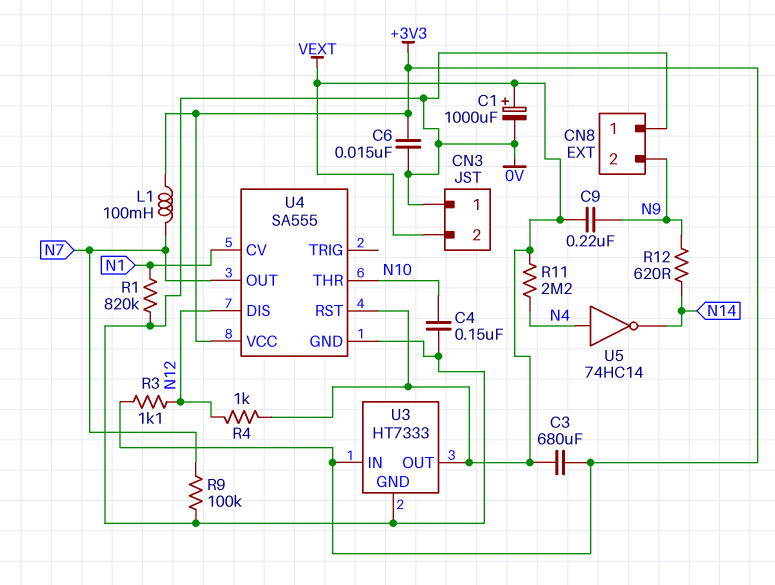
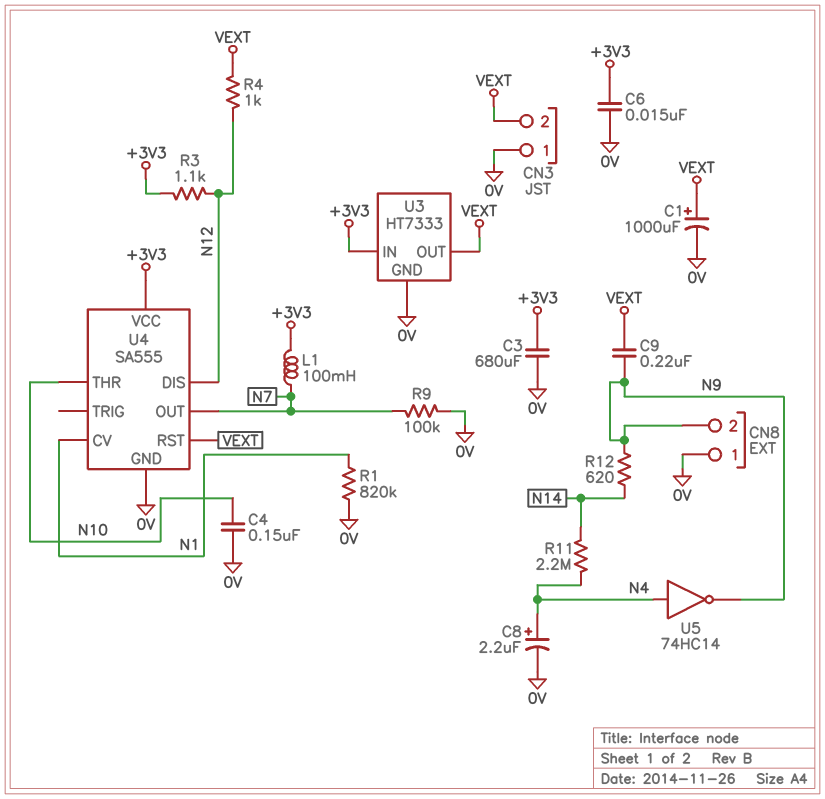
C3: 680uF (+3V3, VEXT) -> 680uF (+3V3, 0V)
C8: none -> 2.2uF (plus N4, minus 0V)
R11: 2.2M (N4, VEXT) -> 2.2M (N4, N14)
U5: NOT 74HC14 (in N4, out N14) -> NOT 74HC14 (in N4, out N9)

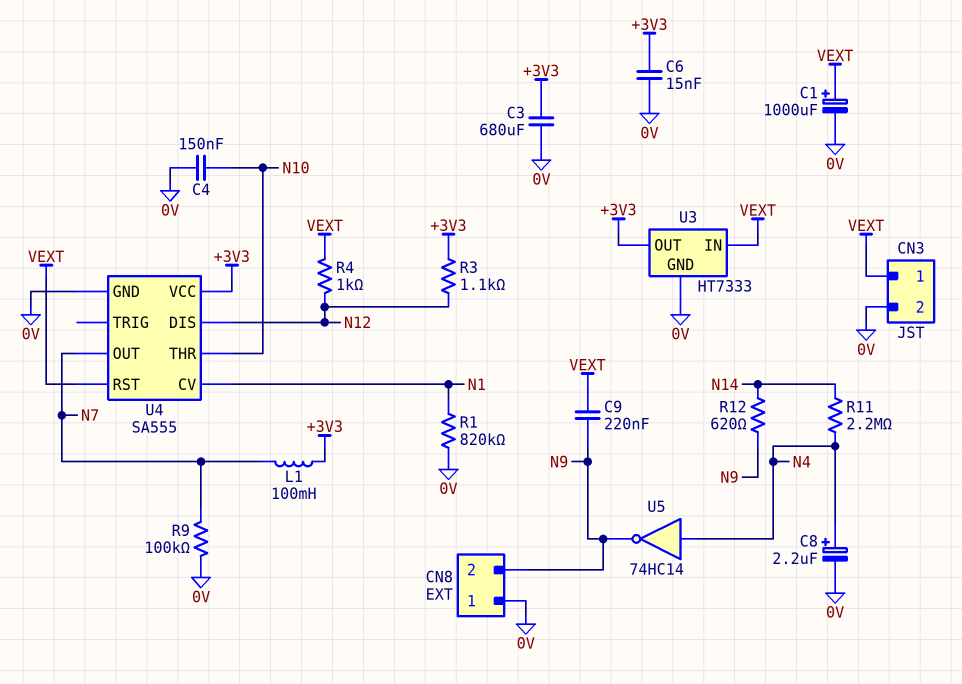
CN3 pin 1: 0V -> VEXT
CN3 pin 2: VEXT -> 0V
U3 pin IN: +3V3 -> VEXT
U3 pin OUT: VEXT -> +3V3

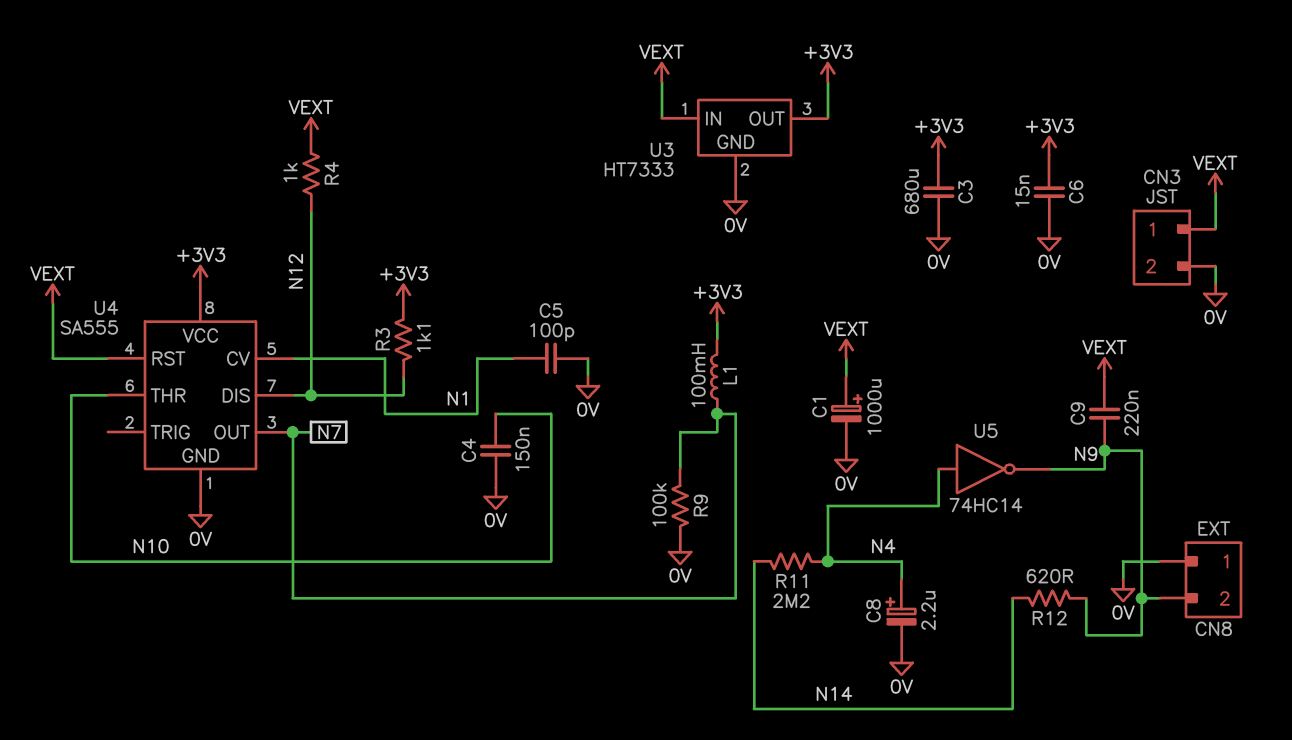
C5: none -> 100pF (0V, N1)
R1: 820k (0V, N1) -> none

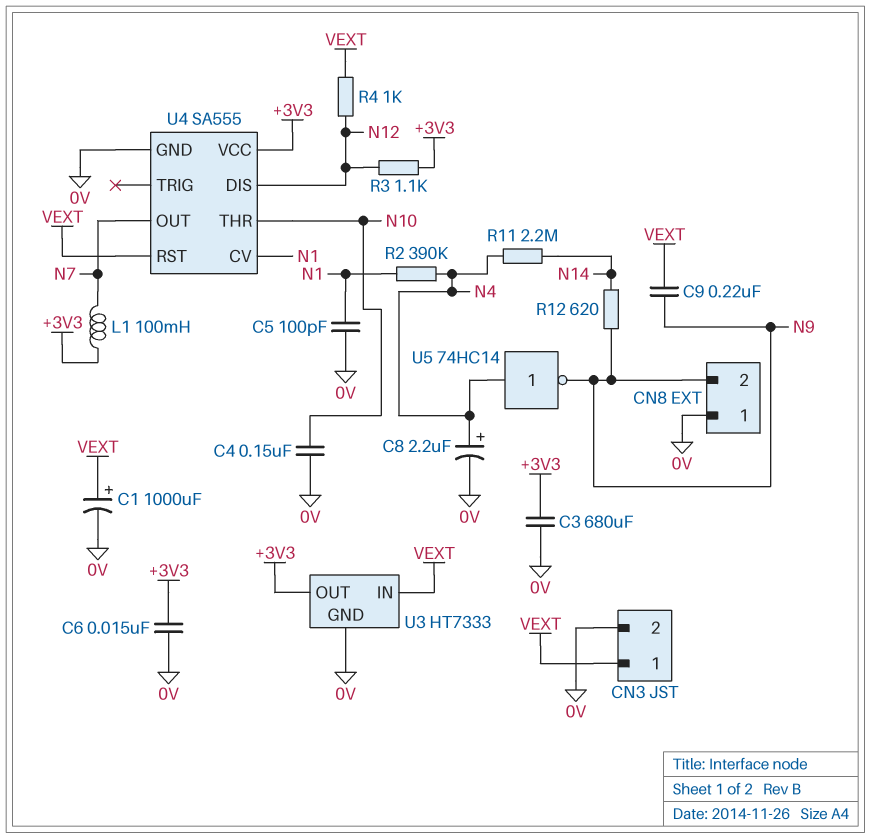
R2: none -> 390k (N1, N4)
R9: 100k (0V, N7) -> none

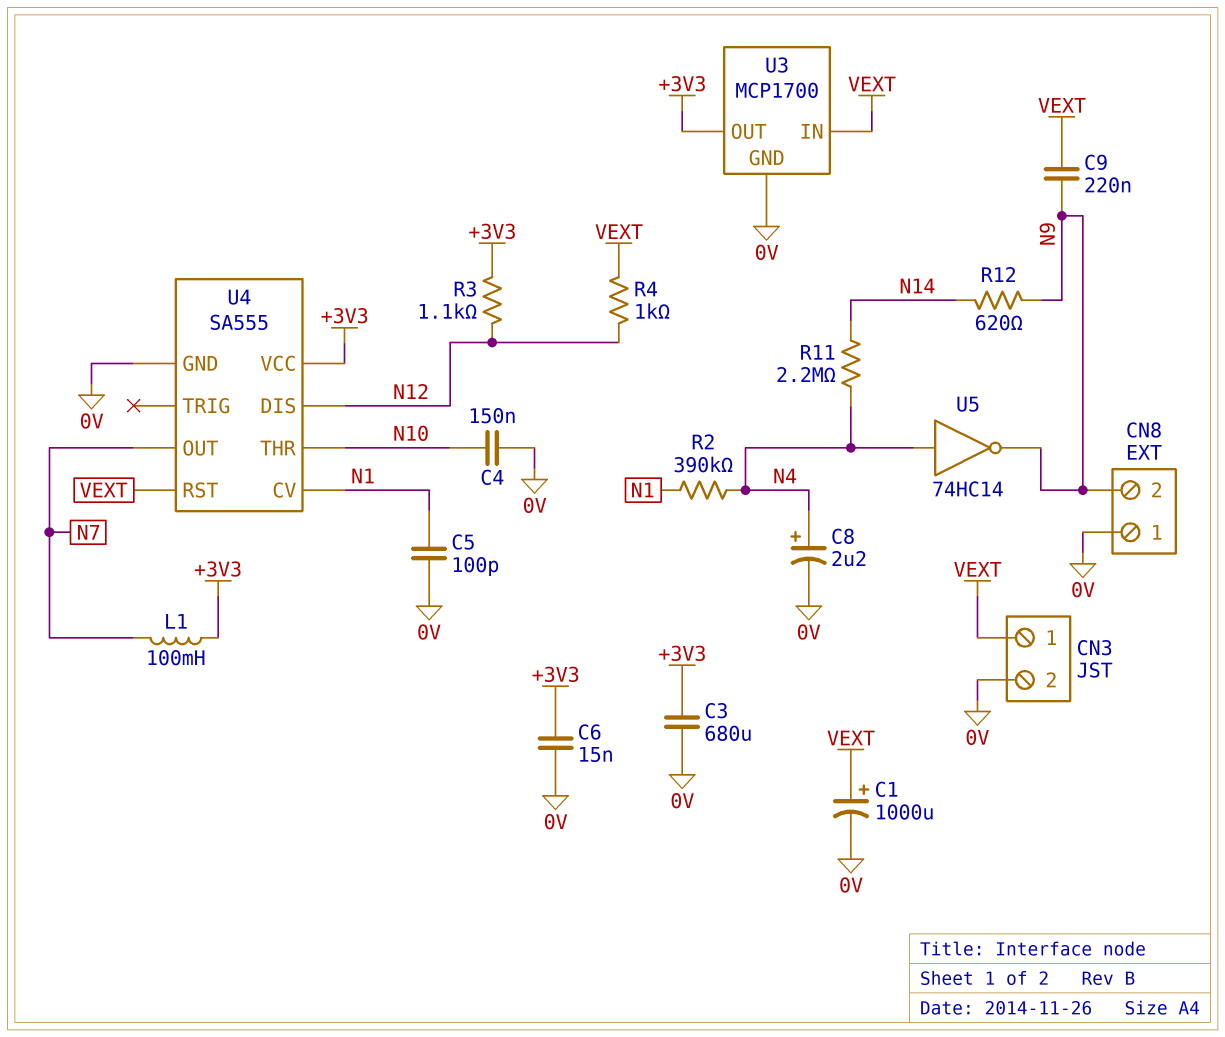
U3: HT7333 -> MCP1700

